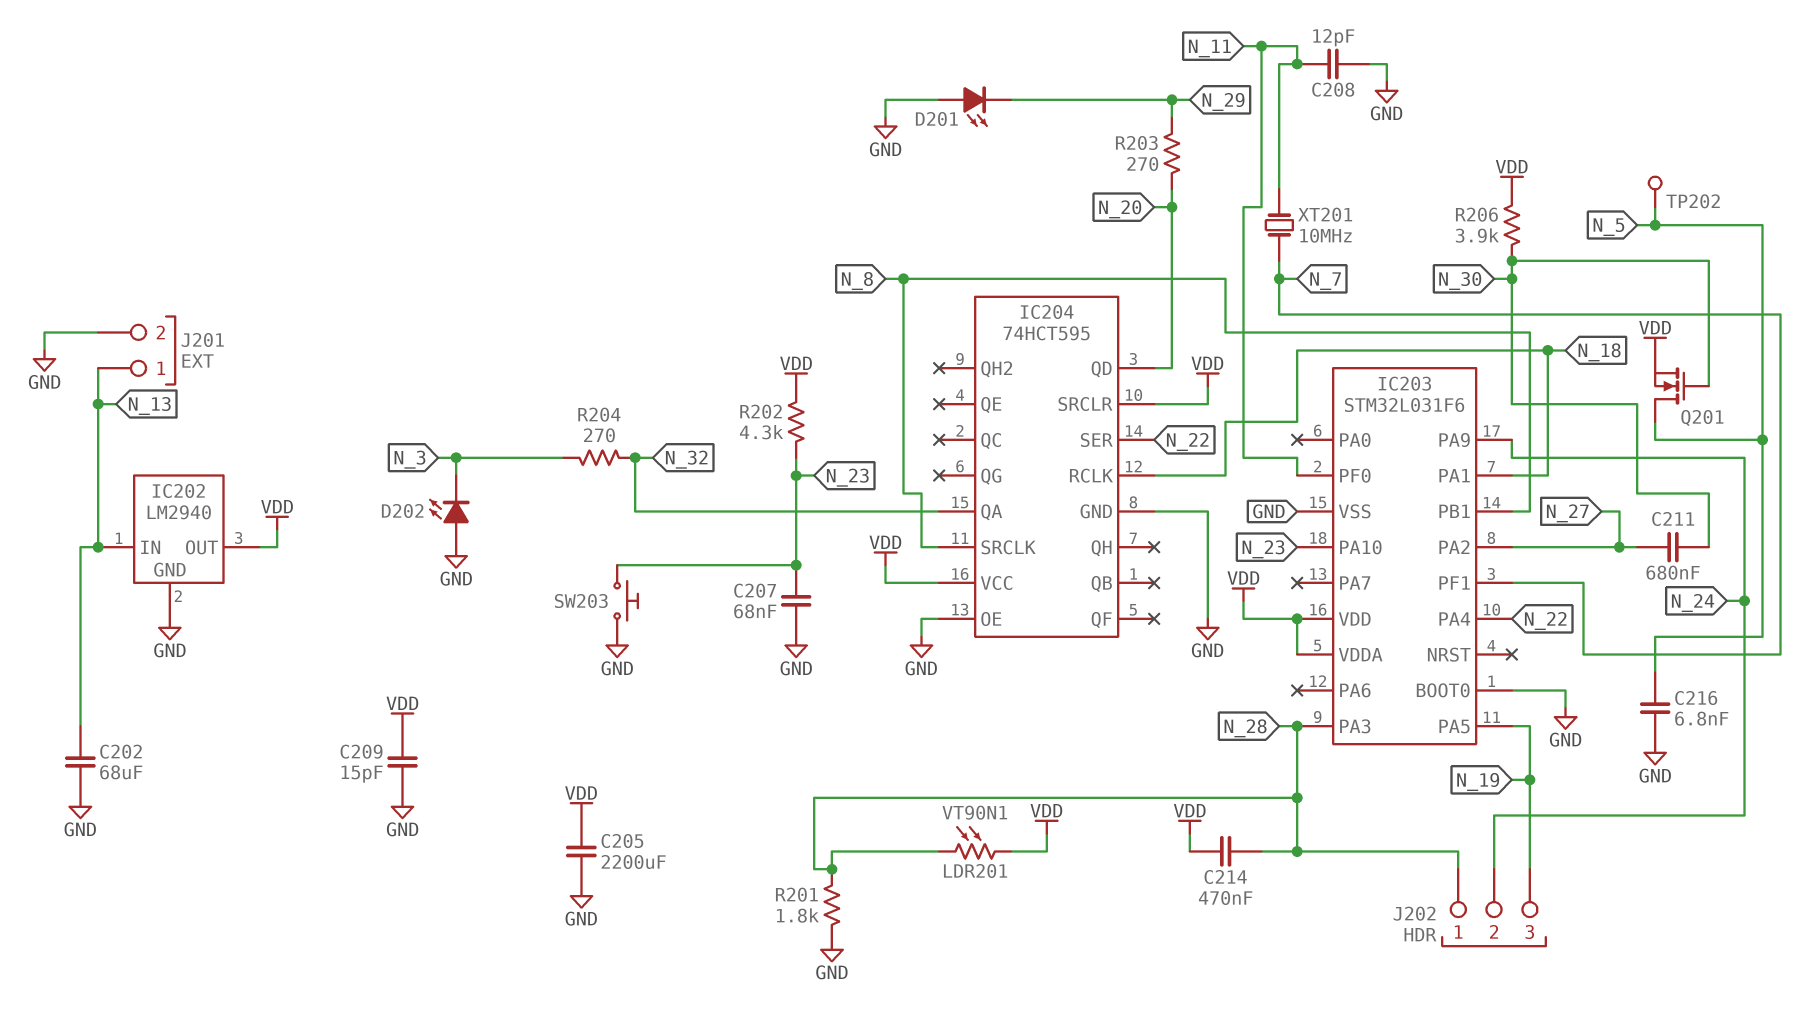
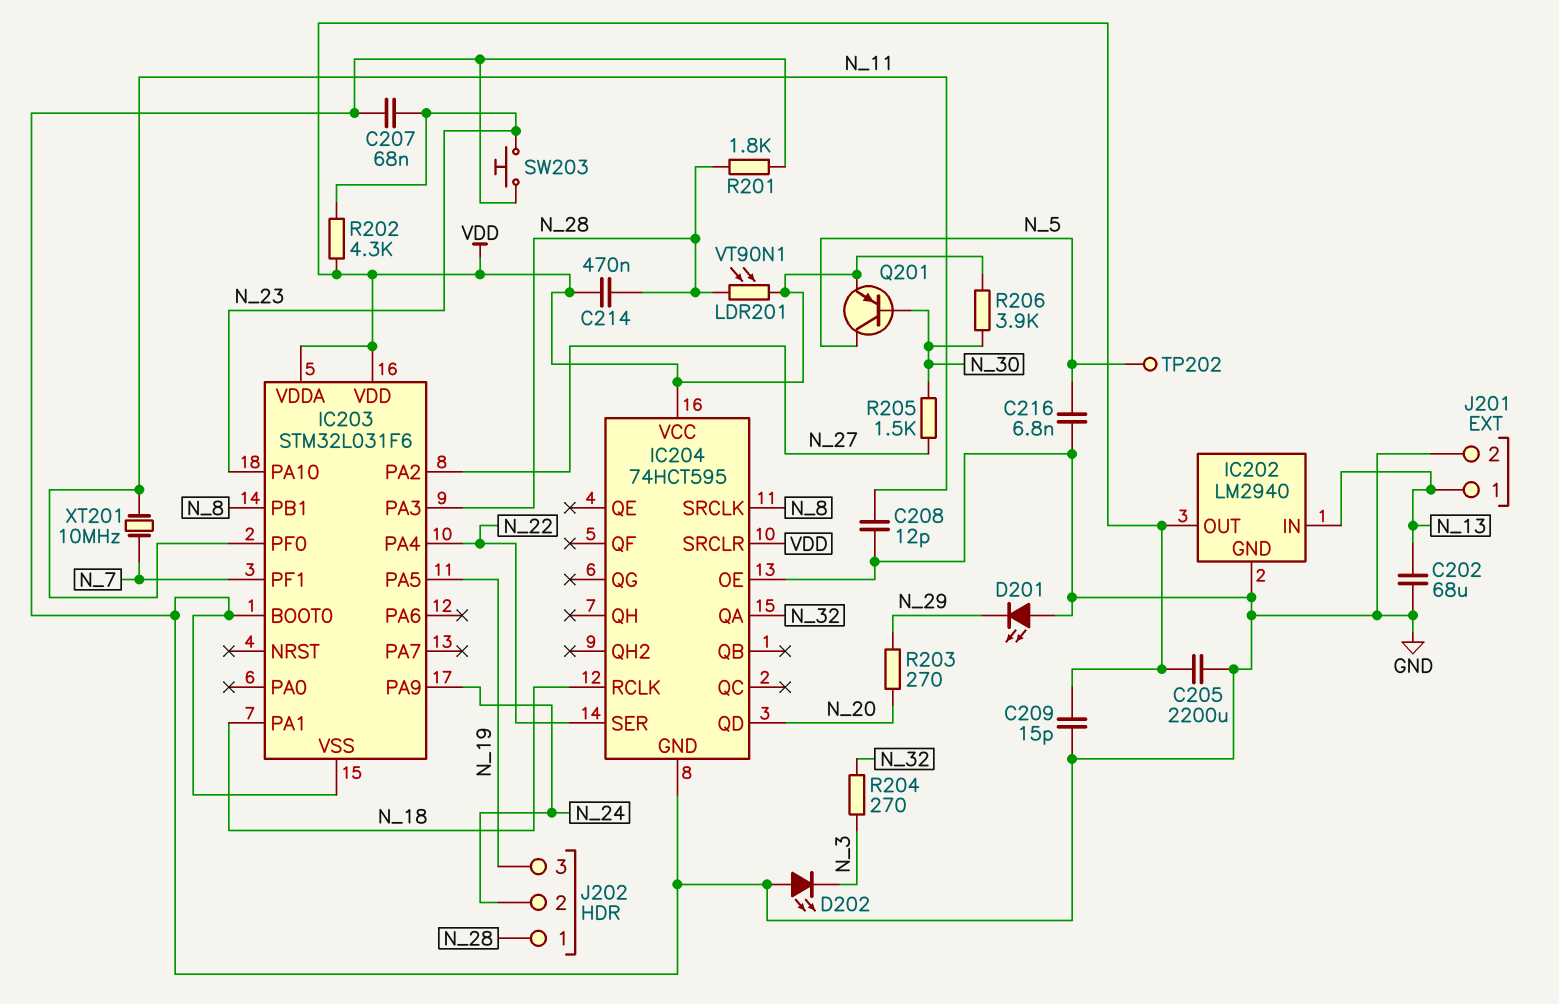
C211: 680nF (N_27, N_30) -> none
Q201: NMOS (G N_30, D N_5, S VDD) -> PNP (B N_30, C N_5, E VDD)
R205: none -> 1.5k (N_27, N_30)

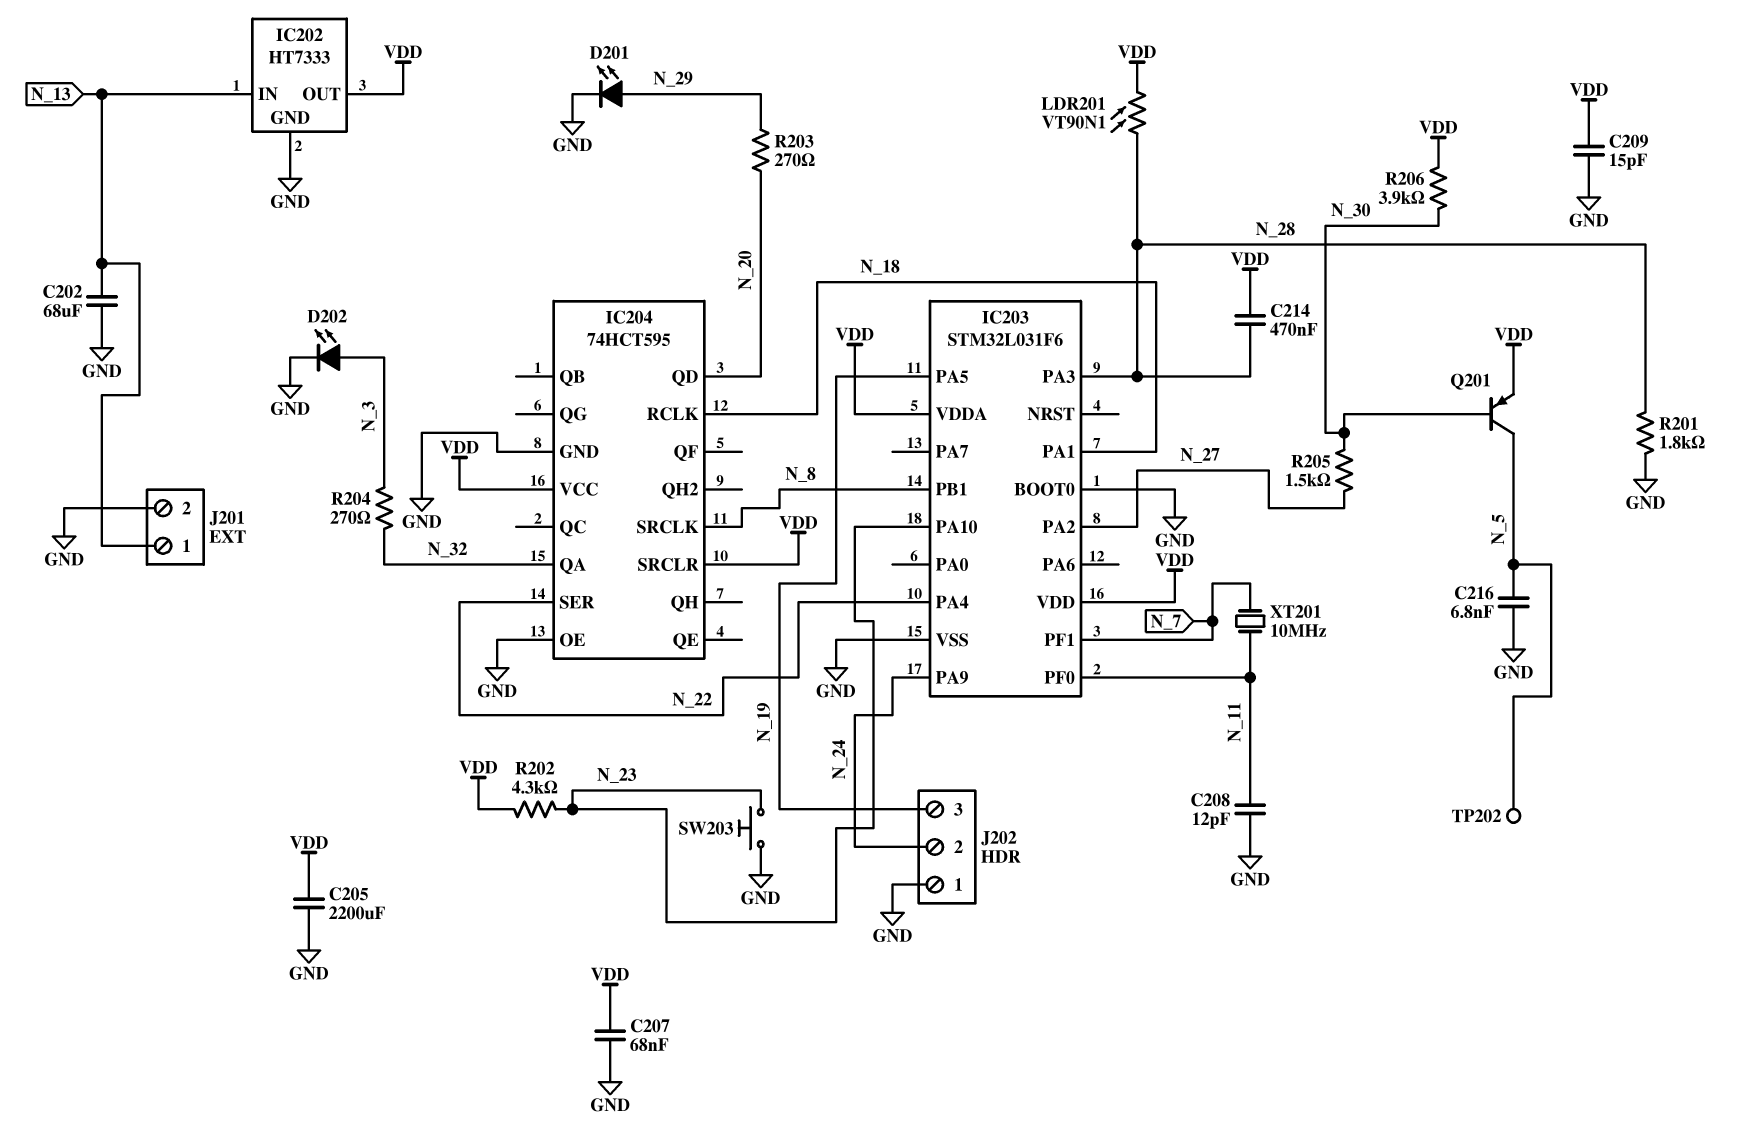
C207: 68nF (GND, N_23) -> 68nF (GND, VDD)
D201: LED (A GND, K N_29) -> LED (A N_29, K GND)
D202: LED (A GND, K N_3) -> LED (A N_3, K GND)
IC202: LM2940 -> HT7333
J202 pin 1: N_28 -> GND

